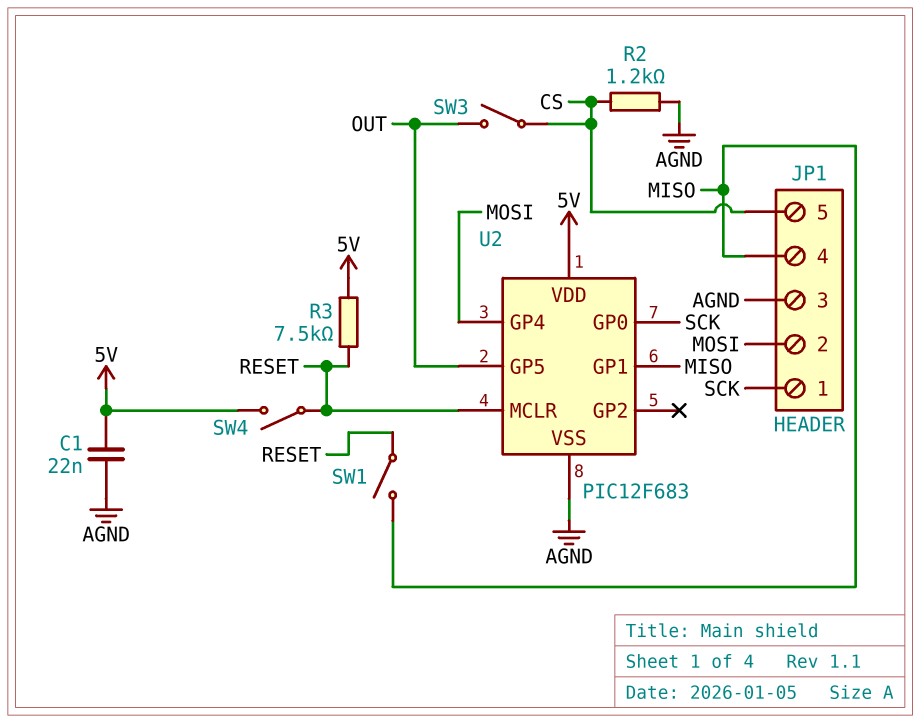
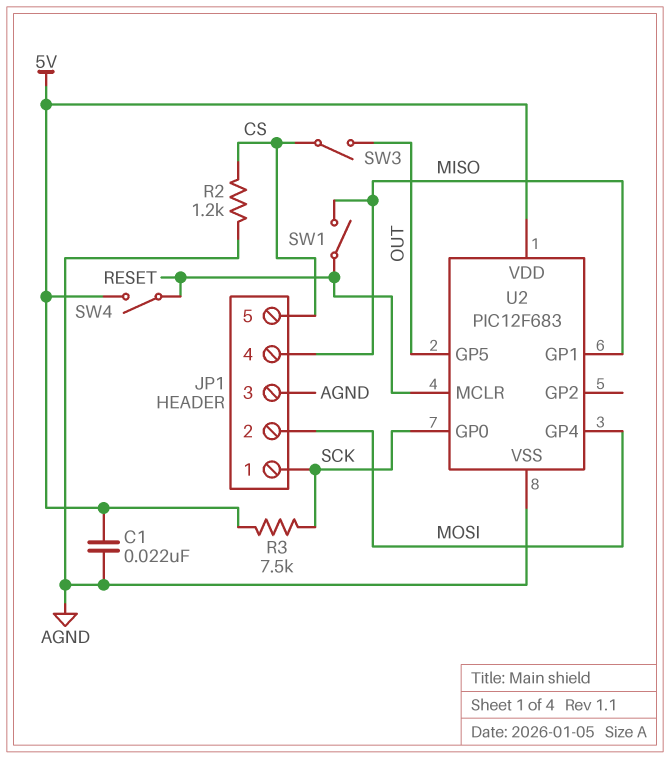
R3: 7.5k (5V, RESET) -> 7.5k (5V, SCK)

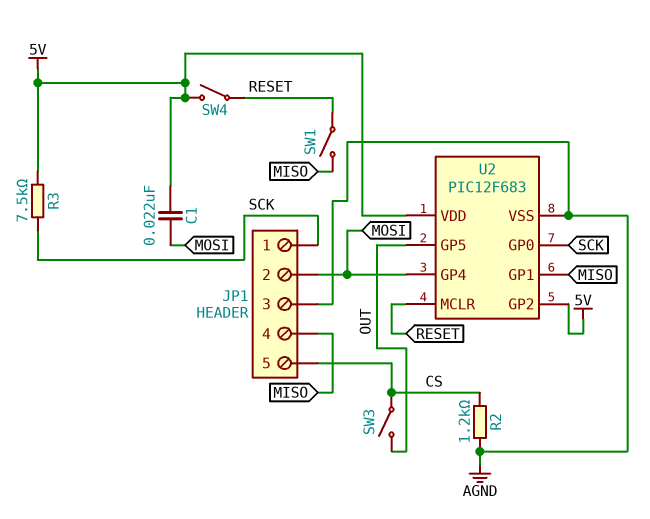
C1: 22nF (5V, AGND) -> 22nF (5V, MOSI)
U2 pin GP2: none -> 5V

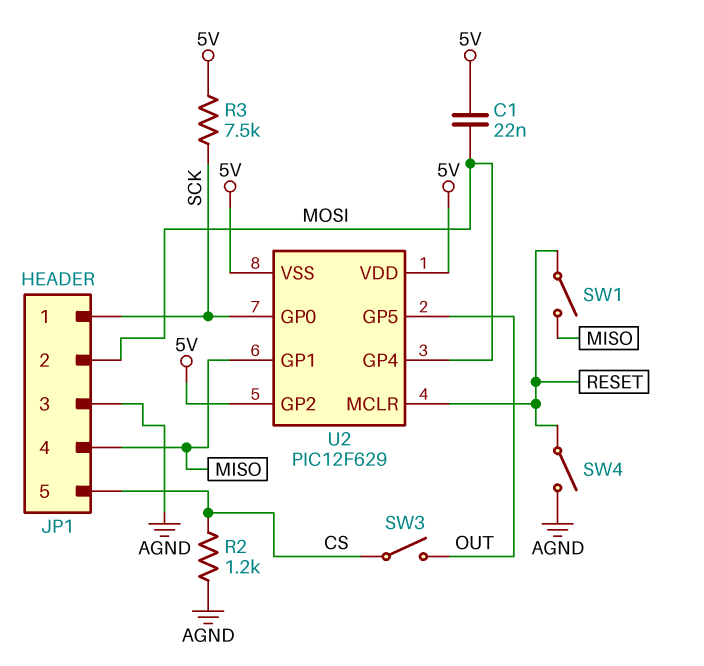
SW4: switch (5V, RESET) -> switch (AGND, RESET)
U2: PIC12F683 -> PIC12F629
U2 pin VSS: AGND -> 5V

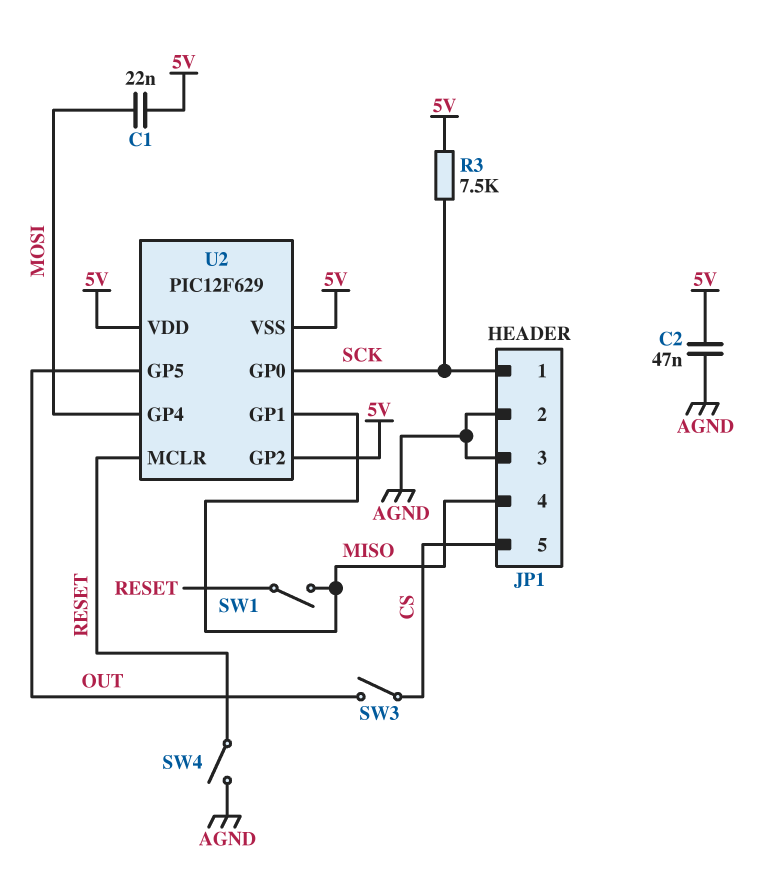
C2: none -> 47nF (5V, AGND)
JP1 pin 2: MOSI -> AGND
R2: 1.2k (AGND, CS) -> none

